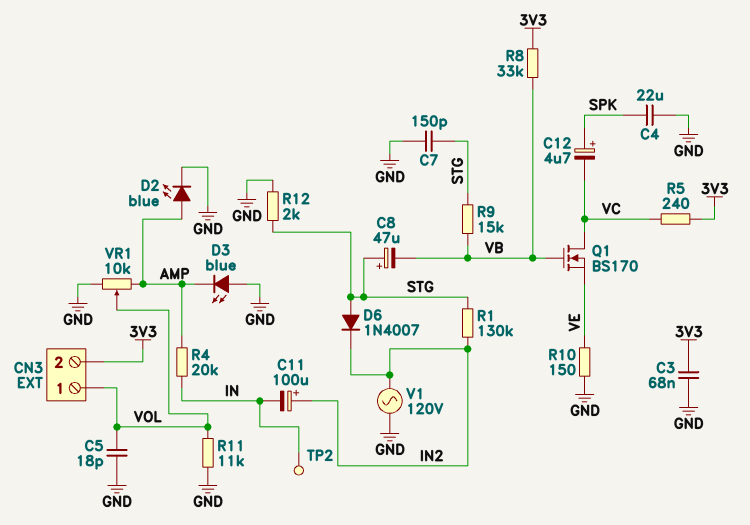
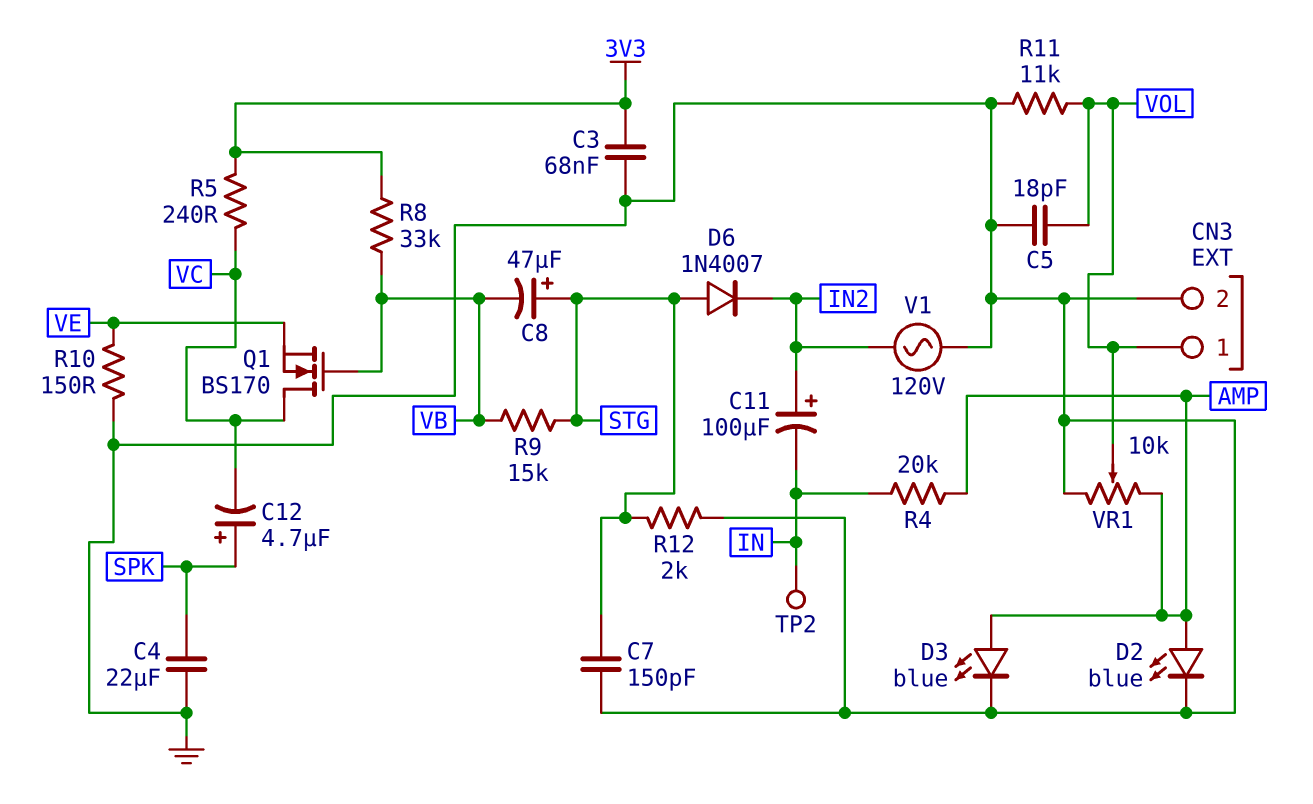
CN3 pin 2: 3V3 -> GND
D3: LED blue (A GND, K AMP) -> LED blue (A AMP, K GND)
R1: 130k (IN2, STG) -> none

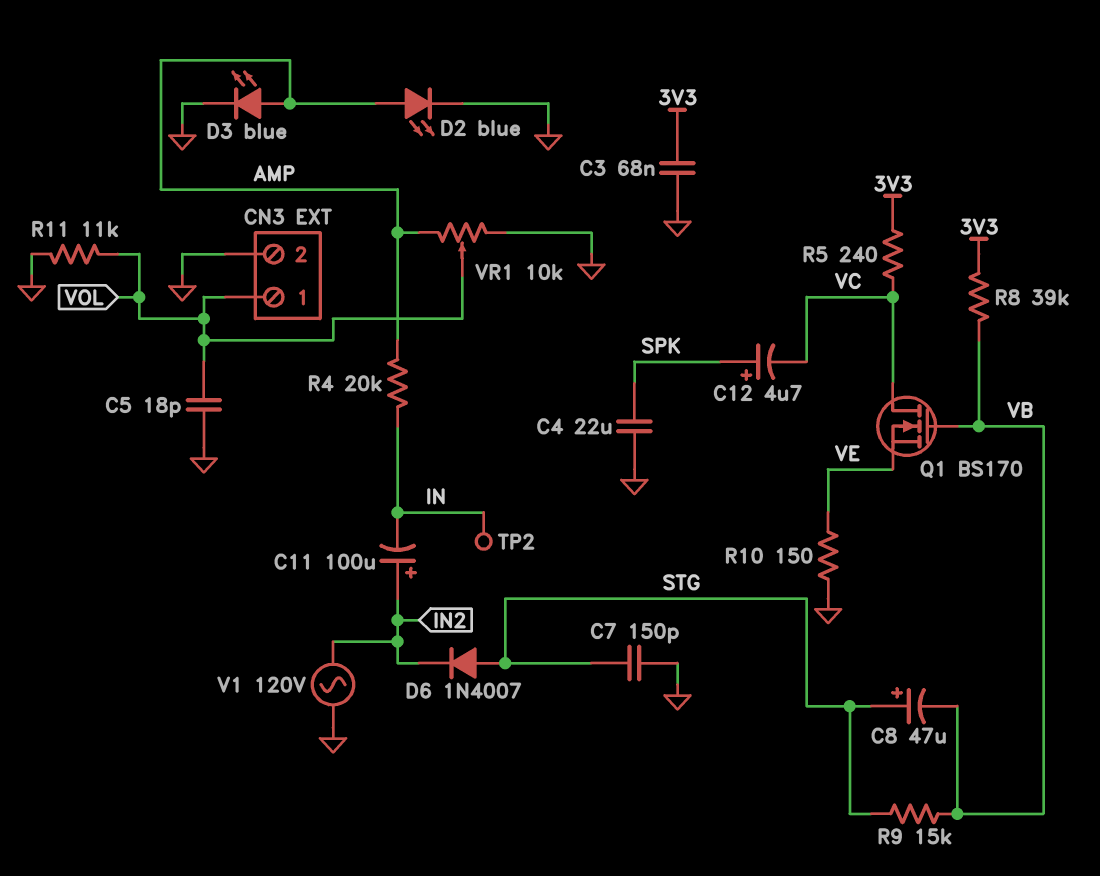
R8: 33k (3V3, VB) -> 39k (3V3, VB)
R12: 2k (GND, STG) -> none

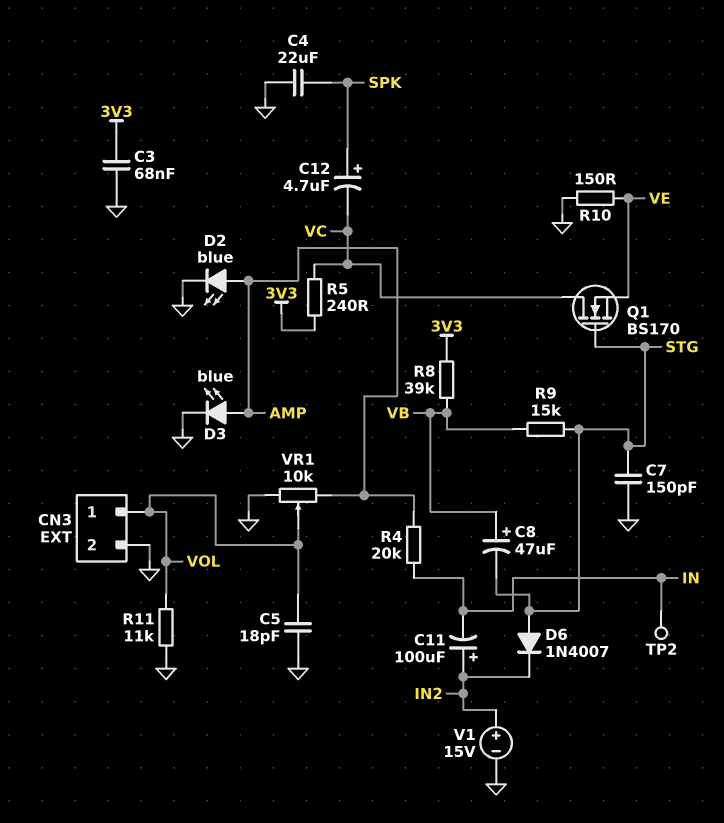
C8: 47uF (plus STG, minus VB) -> 47uF (plus VB, minus STG)
Q1: NMOS BS170 (G VB, D VC, S VE) -> NMOS BS170 (G STG, D VC, S VE)
V1: AC 120V (GND, IN2) -> 15V (plus IN2, minus GND)

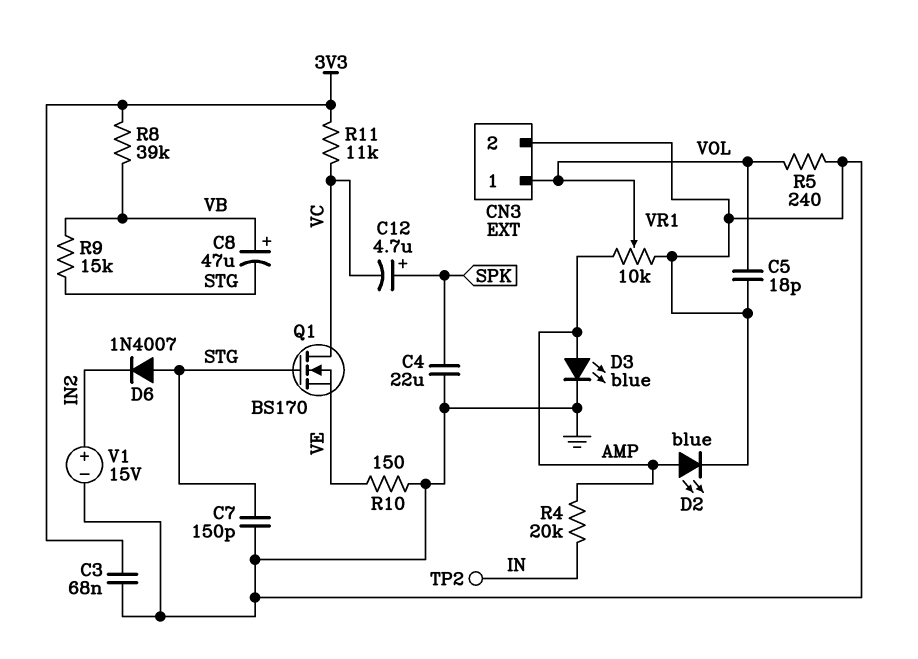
C11: 100uF (plus IN2, minus IN) -> none
R5: 240 (3V3, VC) -> 240 (GND, VOL)
R11: 11k (GND, VOL) -> 11k (3V3, VC)

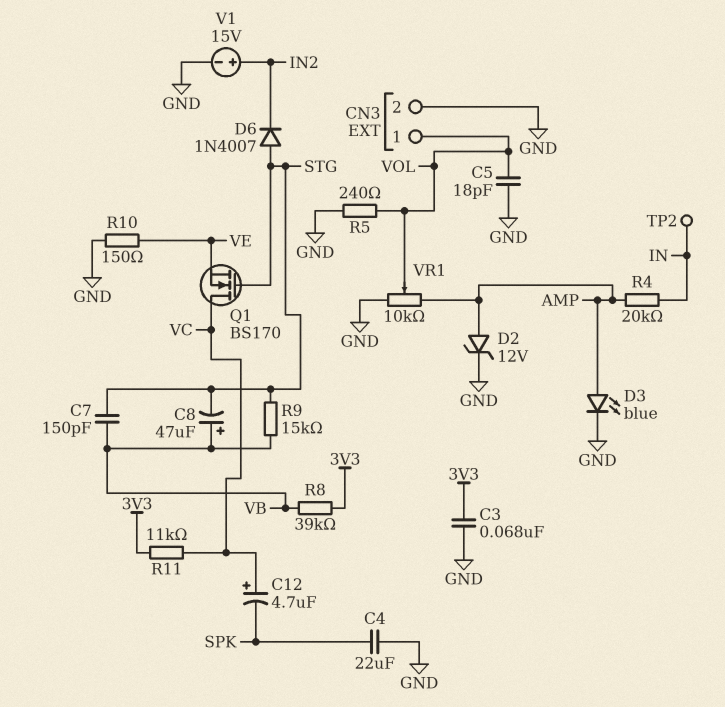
C7: 150pF (GND, STG) -> 150pF (STG, VB)
C12: 4.7uF (plus SPK, minus VC) -> 4.7uF (plus VC, minus SPK)
D2: LED blue (A AMP, K GND) -> zener 12V (A AMP, K GND)

